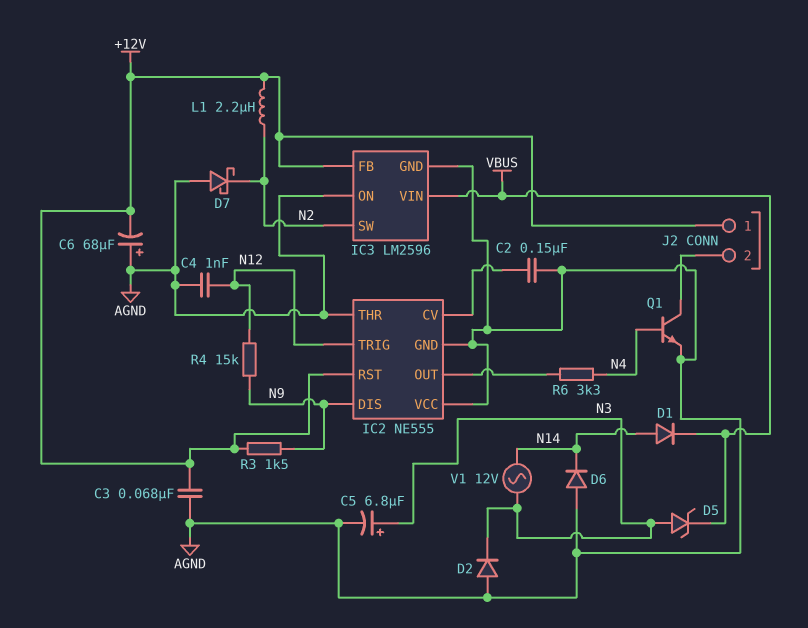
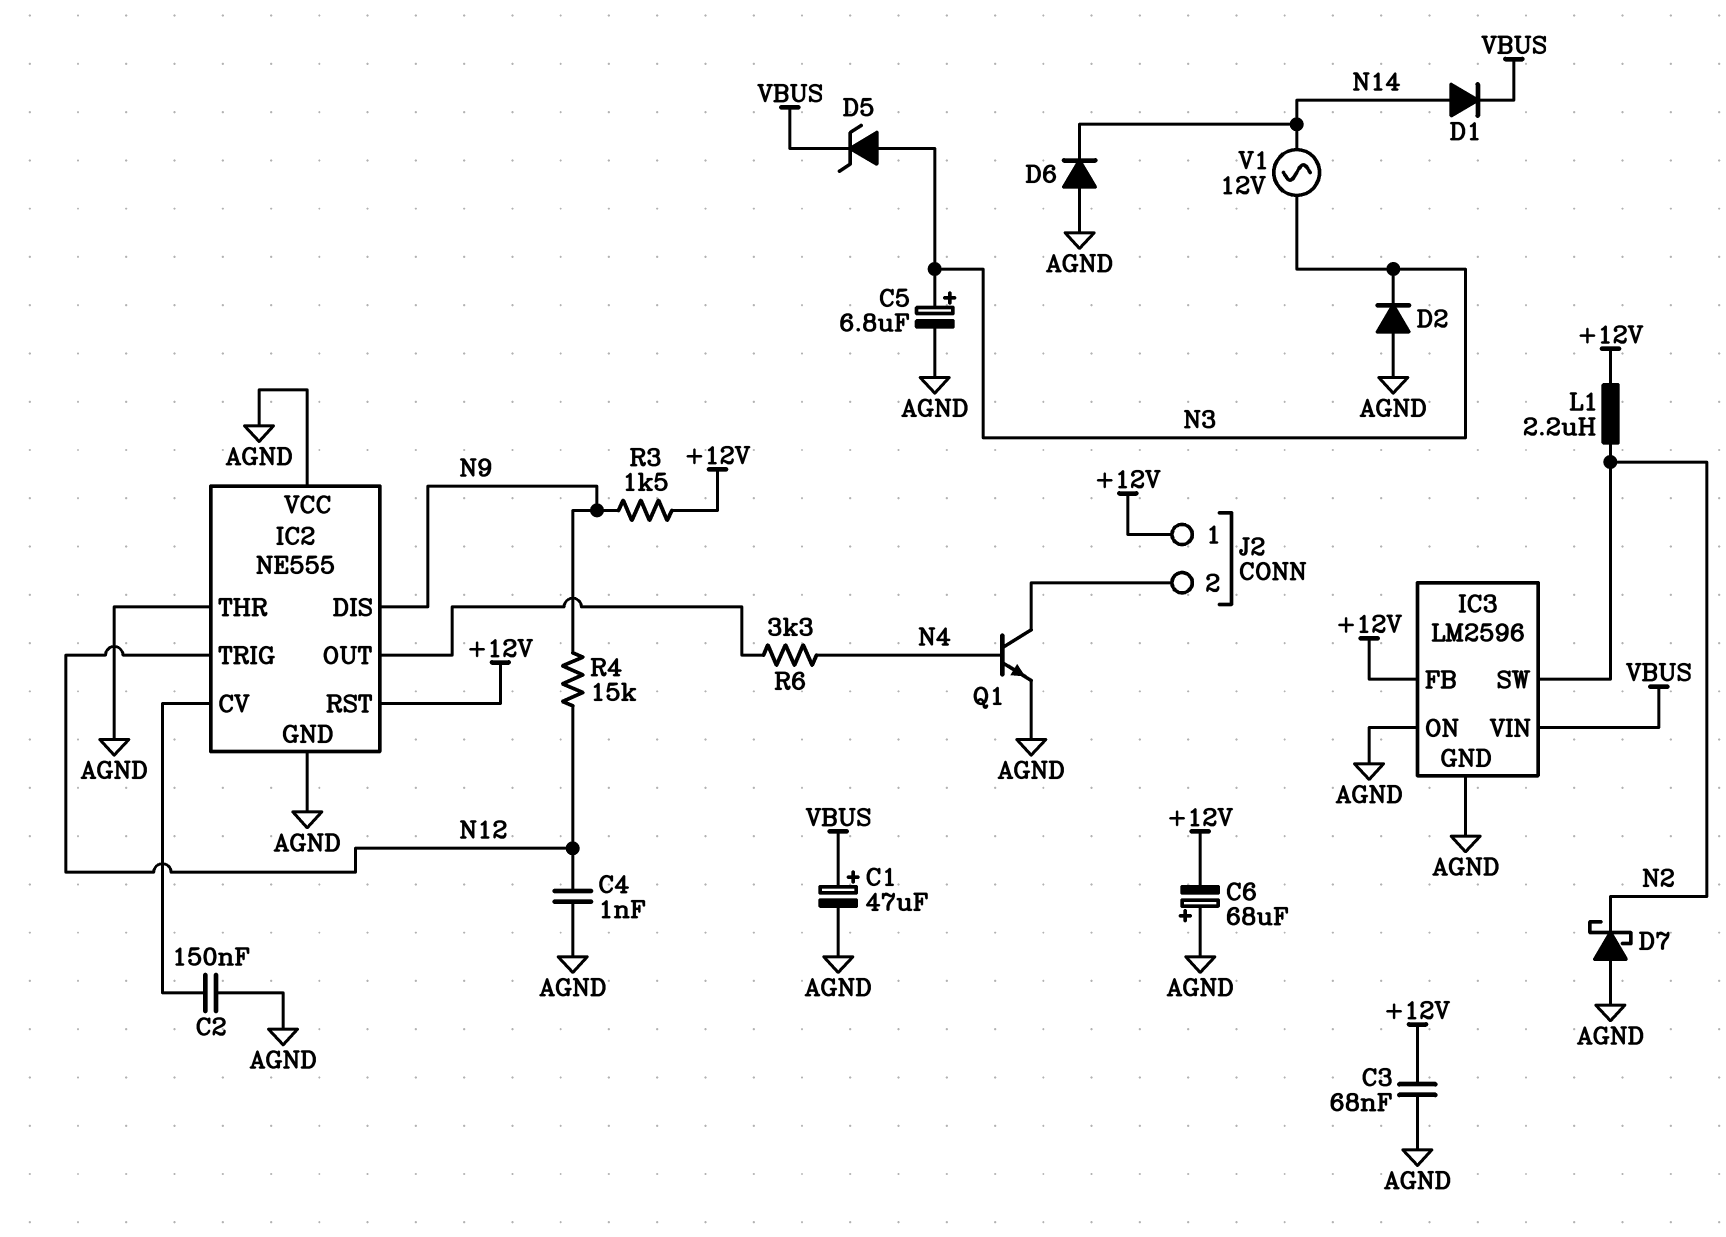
C1: none -> 47uF (plus VBUS, minus AGND)

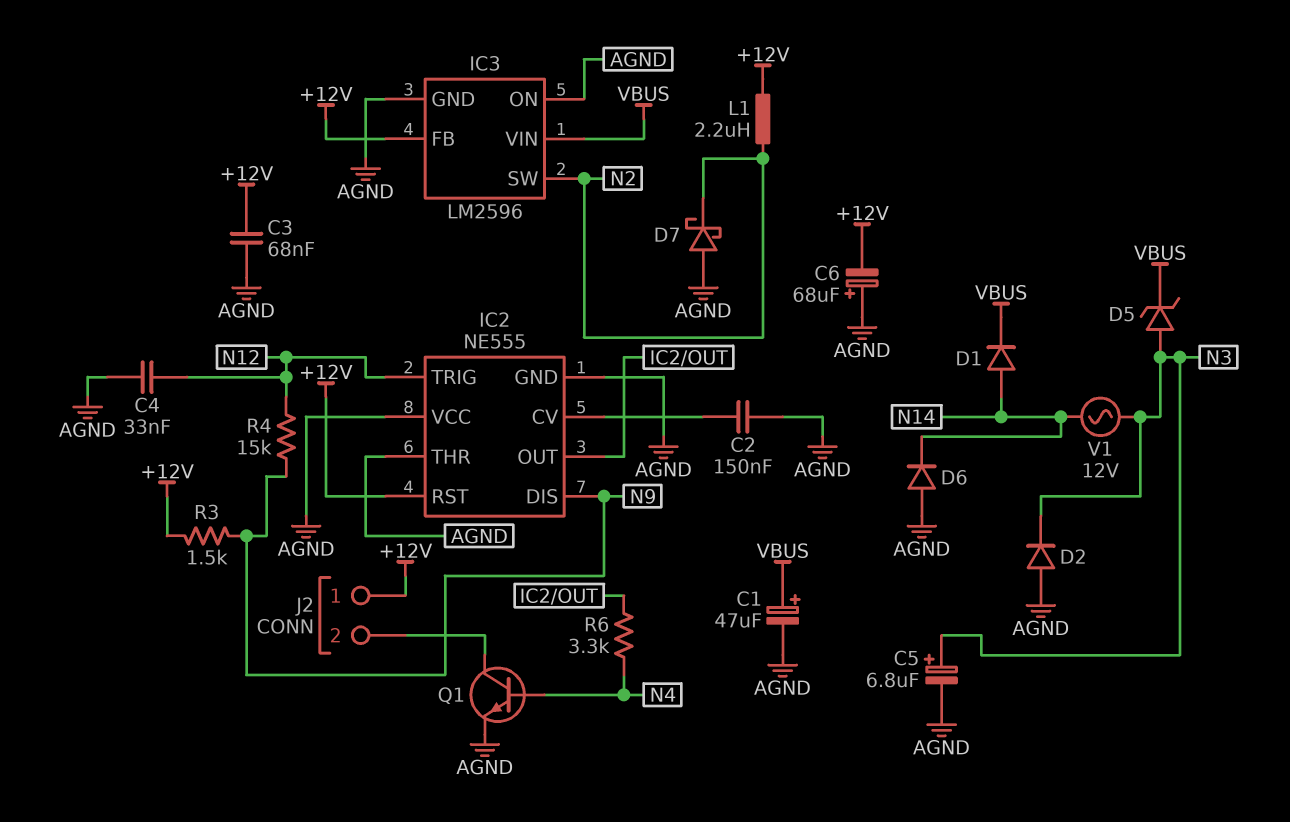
C4: 1nF (AGND, N12) -> 33nF (AGND, N12)

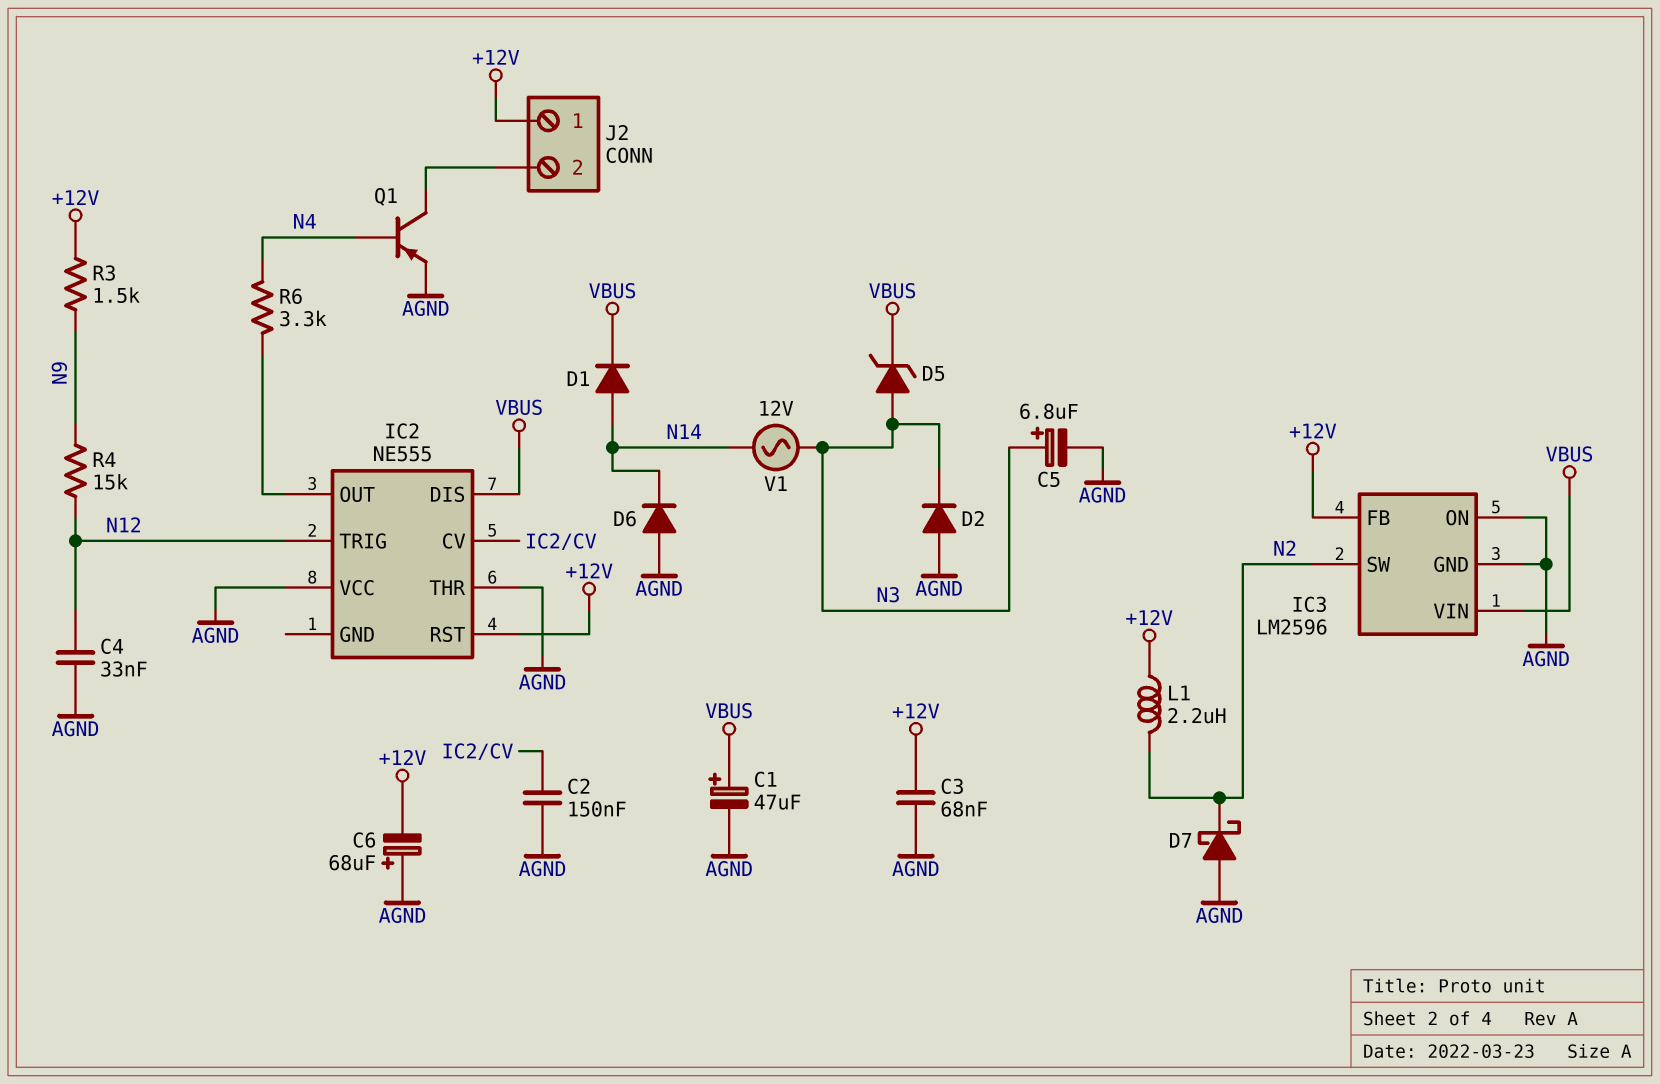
IC2 pin DIS: N9 -> VBUS
IC2 pin GND: AGND -> none
Q1: NPN (B N4, C J2/2, E AGND) -> PNP (B N4, C J2/2, E AGND)

